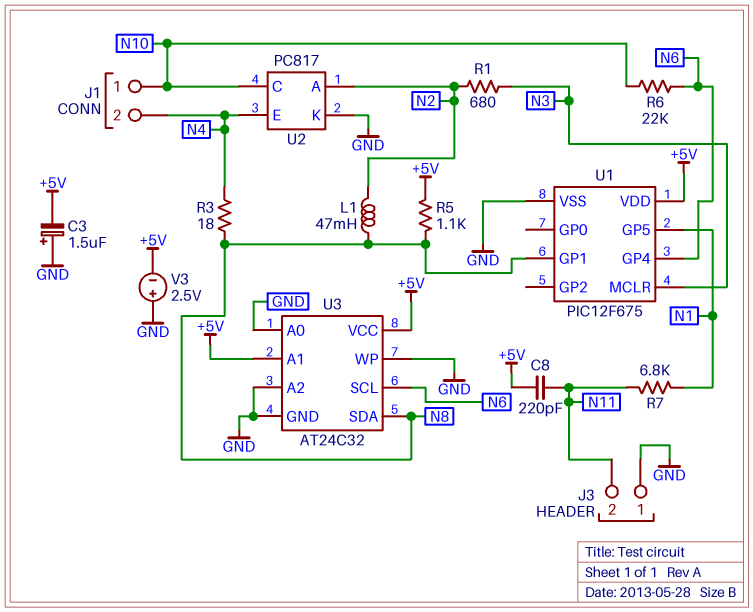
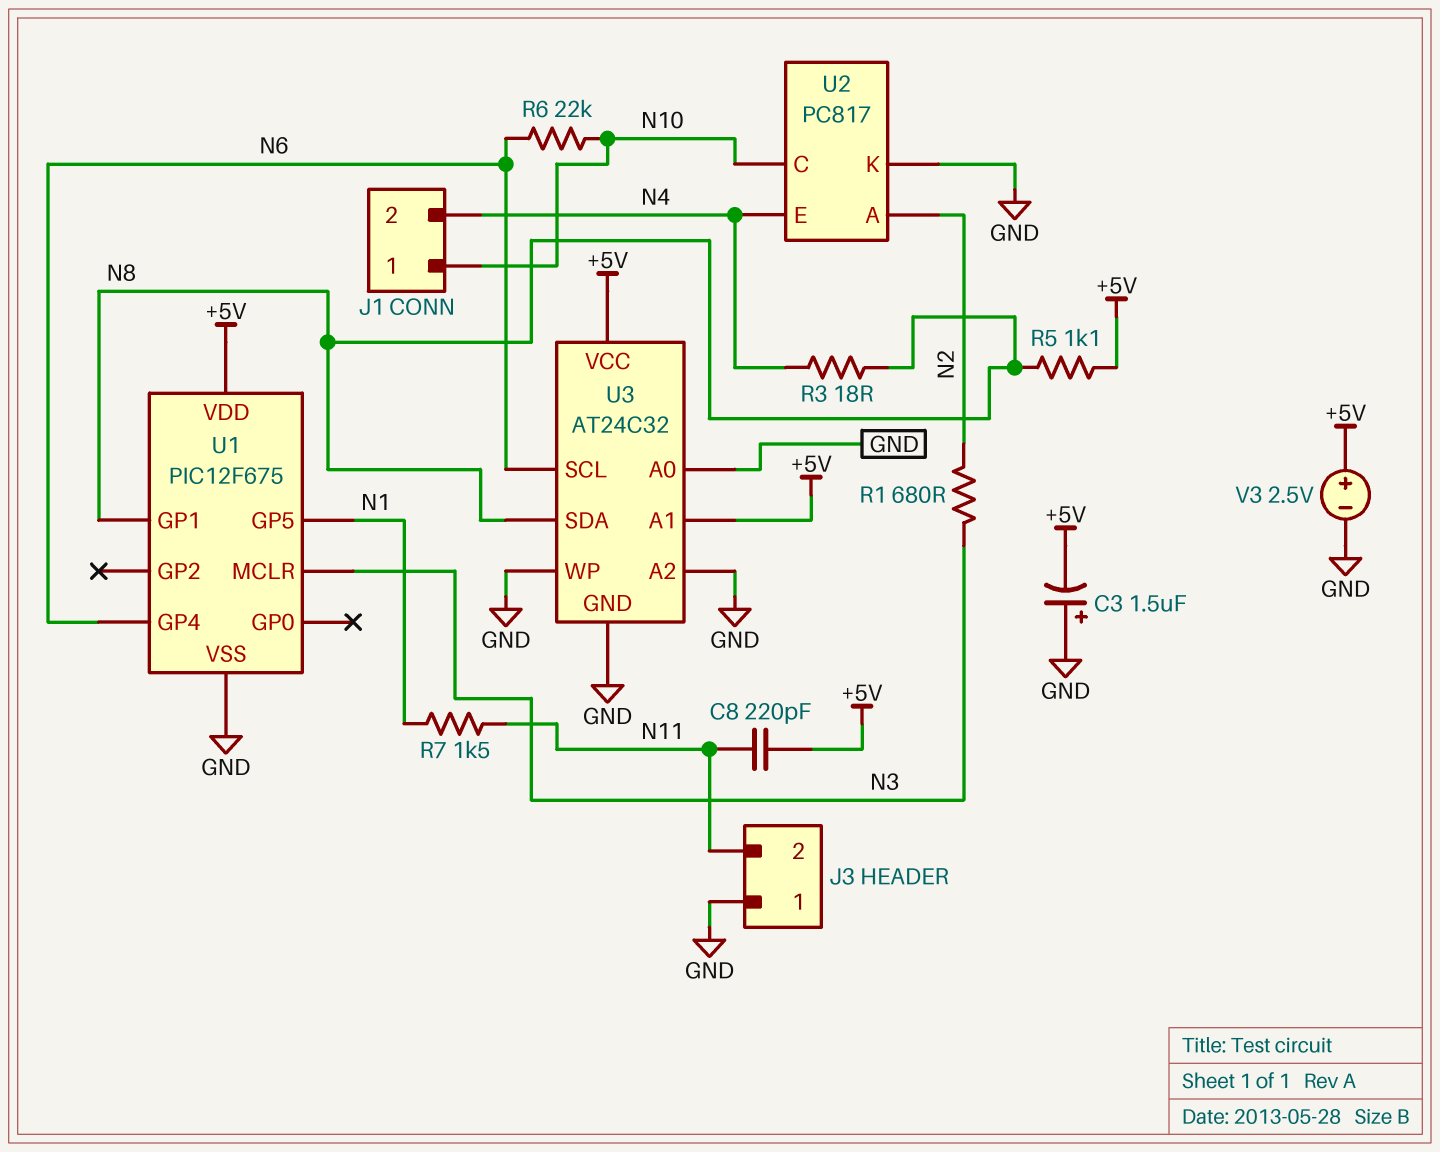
L1: 47mH (N2, N8) -> none
R7: 6.8k (N1, N11) -> 1.5k (N1, N11)
V3: 2.5V (plus GND, minus +5V) -> 2.5V (plus +5V, minus GND)

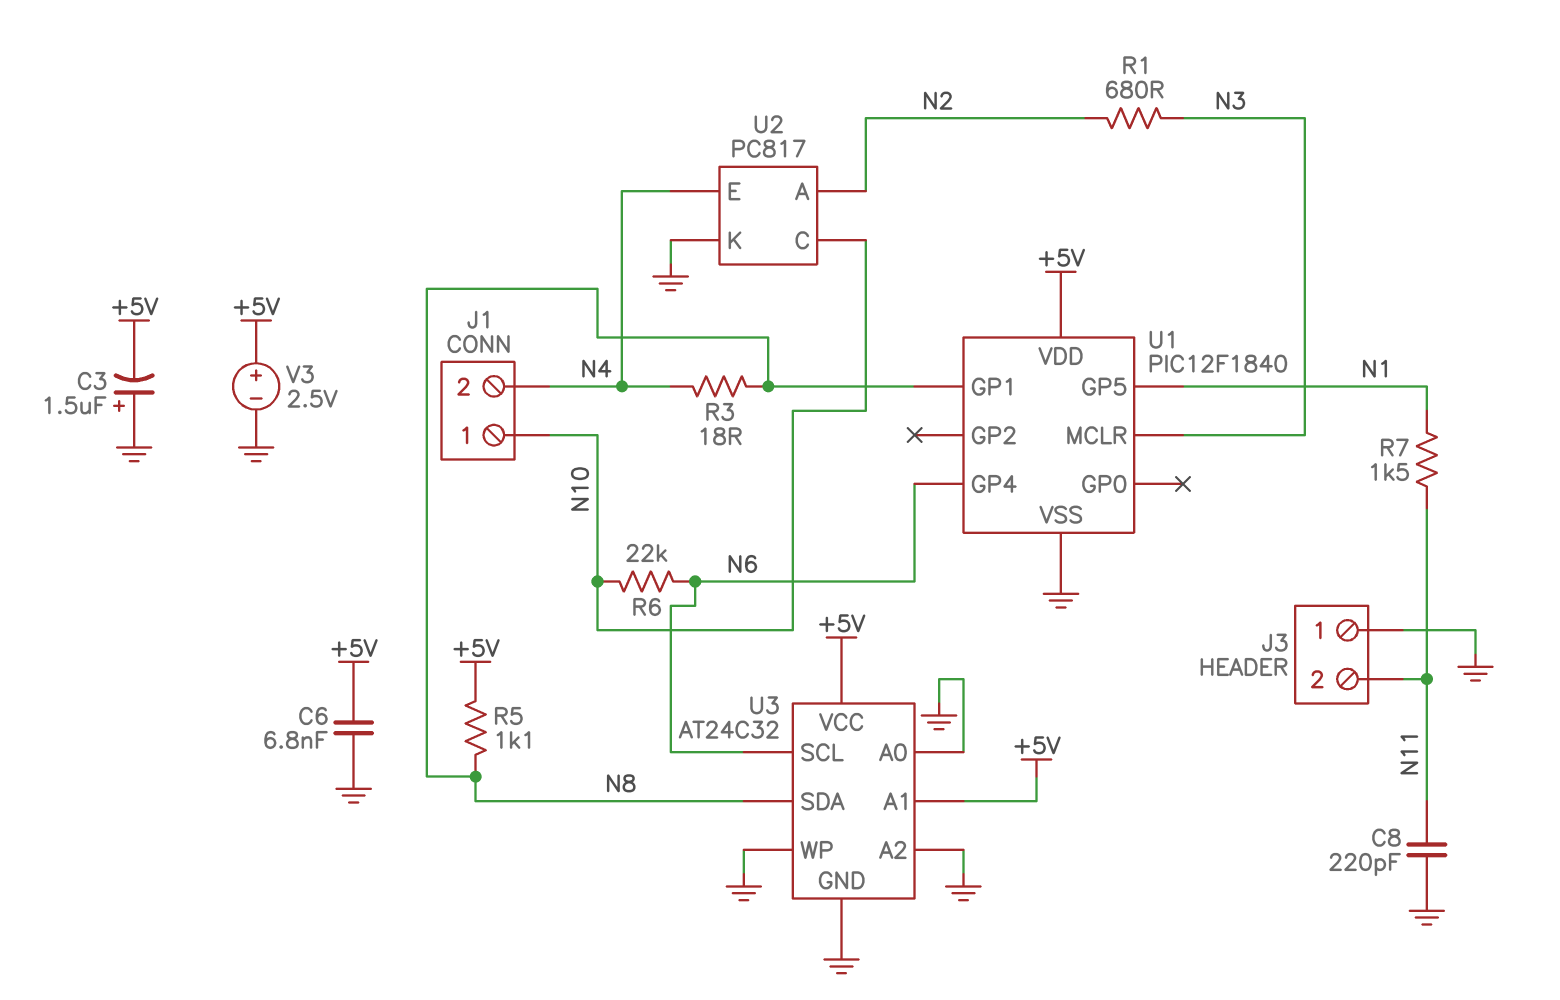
C6: none -> 6.8nF (+5V, GND)
C8: 220pF (+5V, N11) -> 220pF (GND, N11)
U1: PIC12F675 -> PIC12F1840

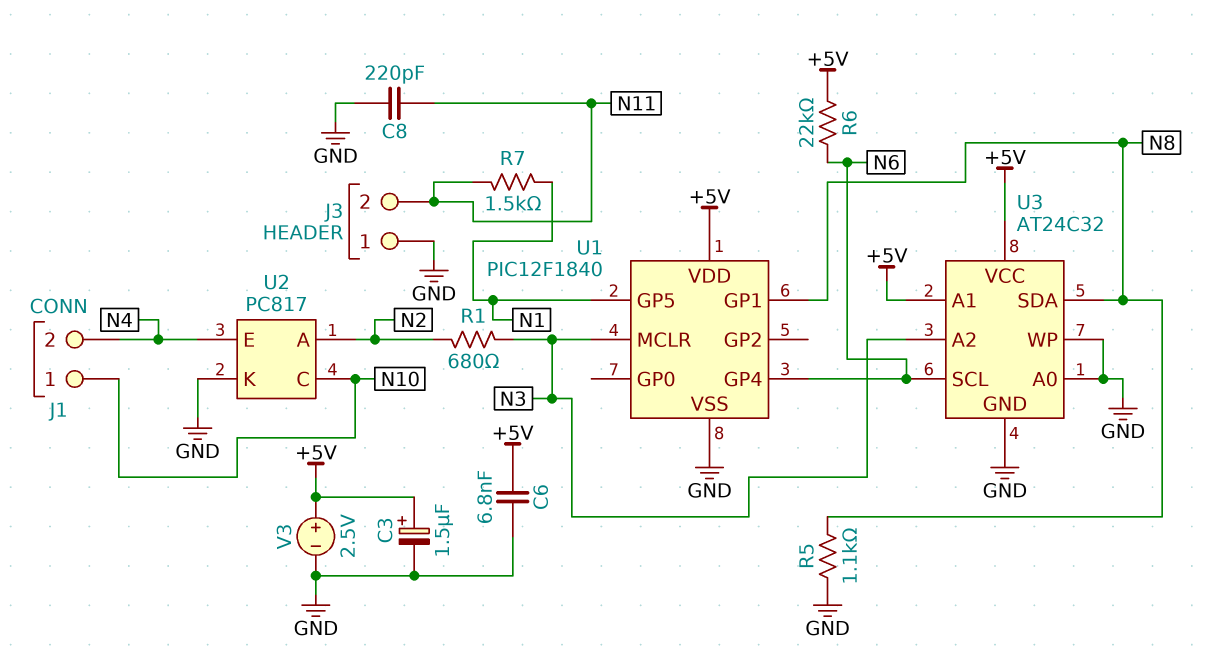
C3: 1.5uF (plus GND, minus +5V) -> 1.5uF (plus +5V, minus GND)
R3: 18 (N4, N8) -> none
R5: 1.1k (+5V, N8) -> 1.1k (GND, N8)
R6: 22k (N6, N10) -> 22k (+5V, N6)
U3 pin A2: GND -> N3

